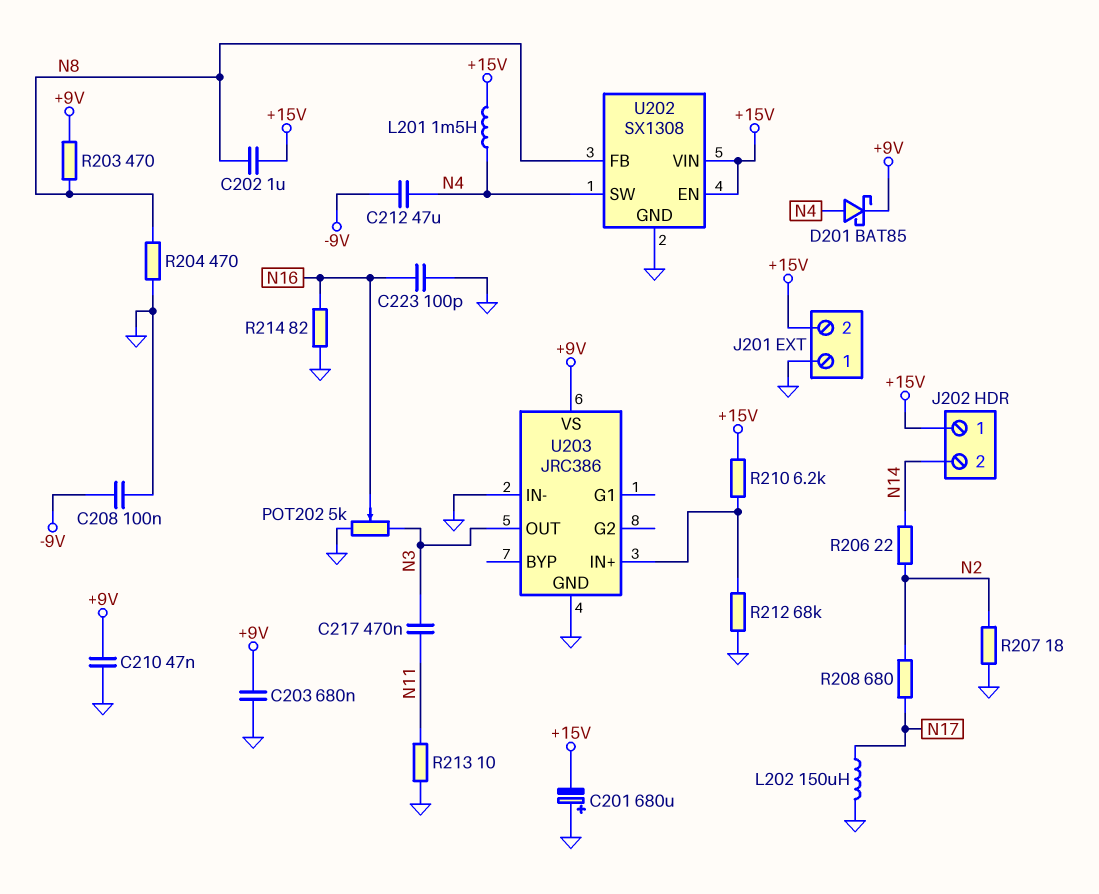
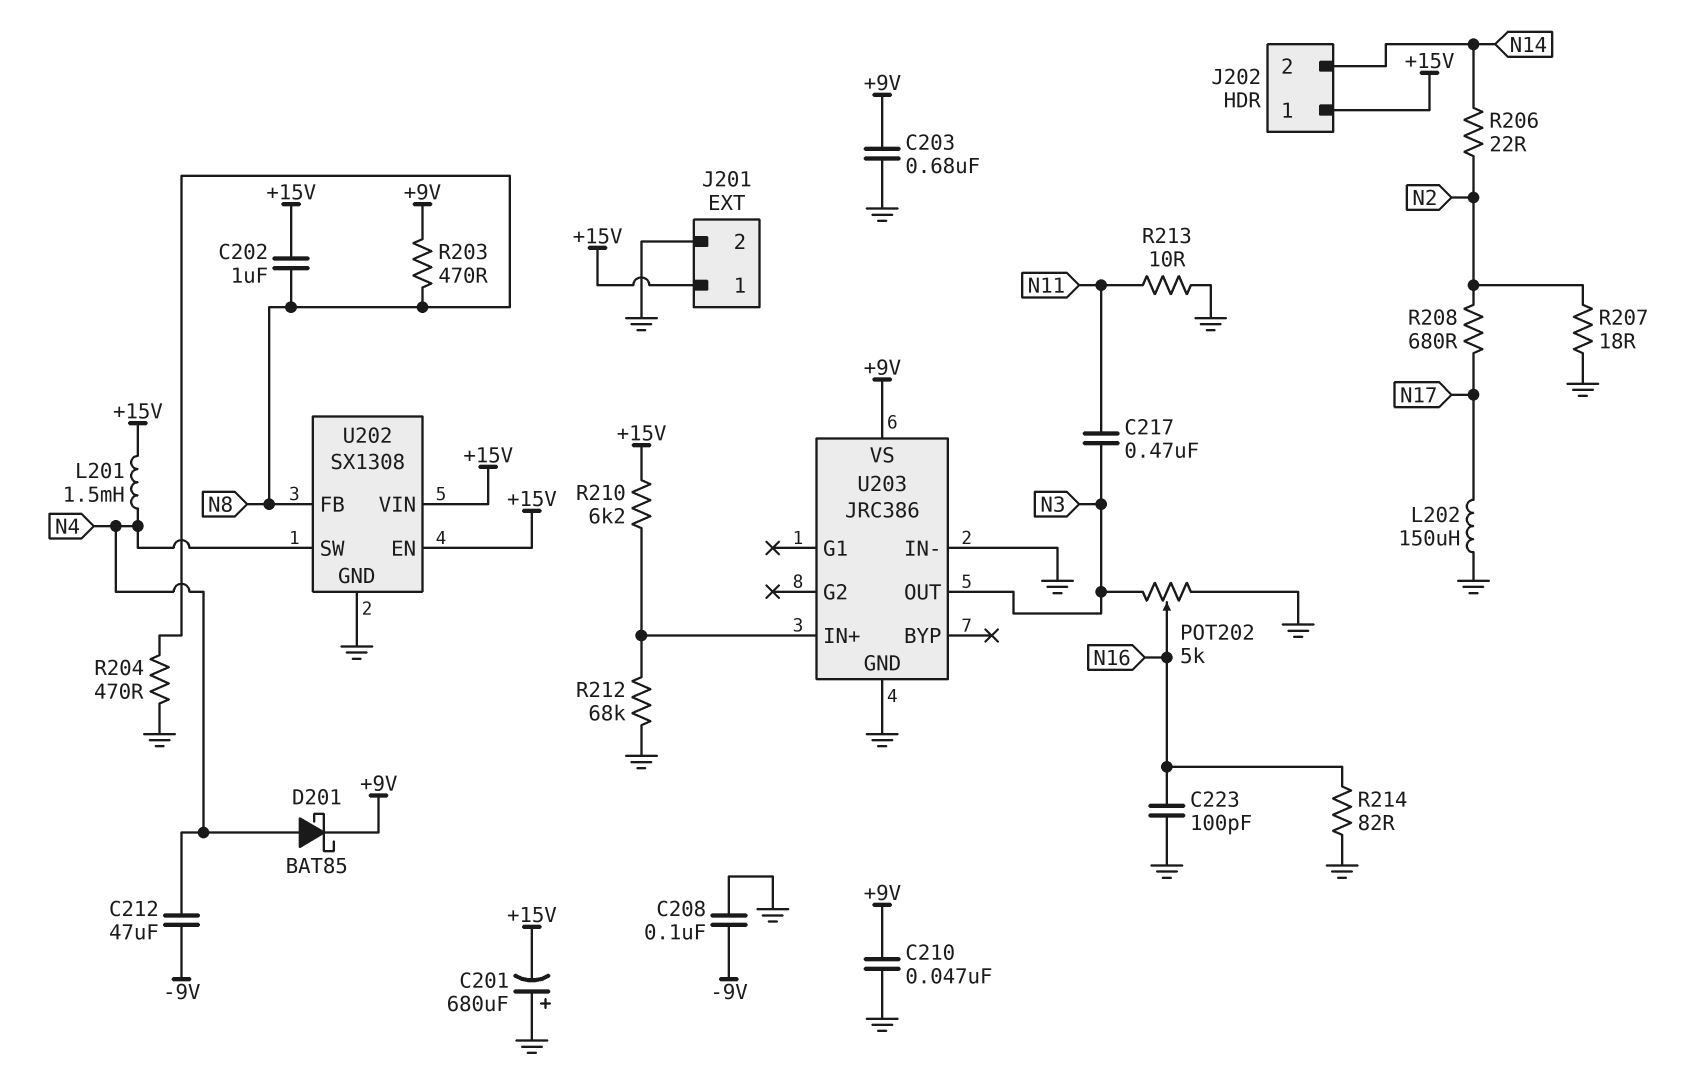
J201 pin 1: GND -> +15V
J201 pin 2: +15V -> GND

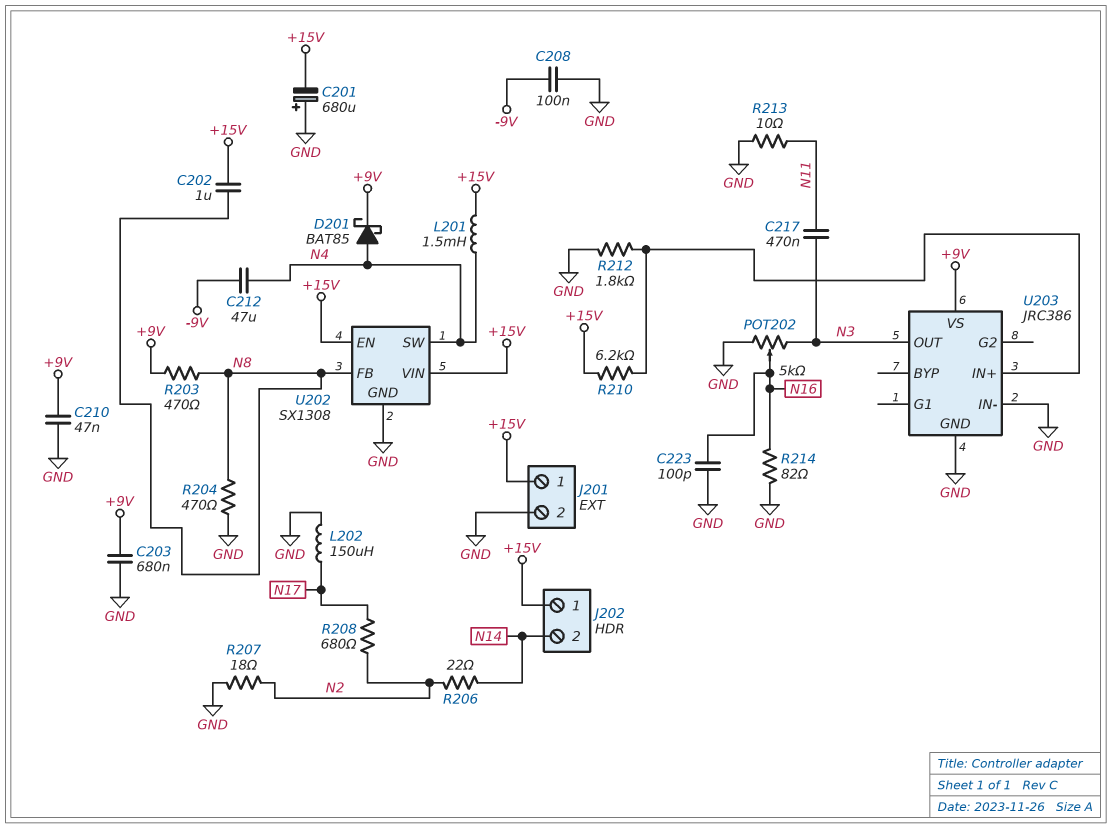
R212: 68k (GND, U203/IN+) -> 1.8k (GND, U203/IN+)

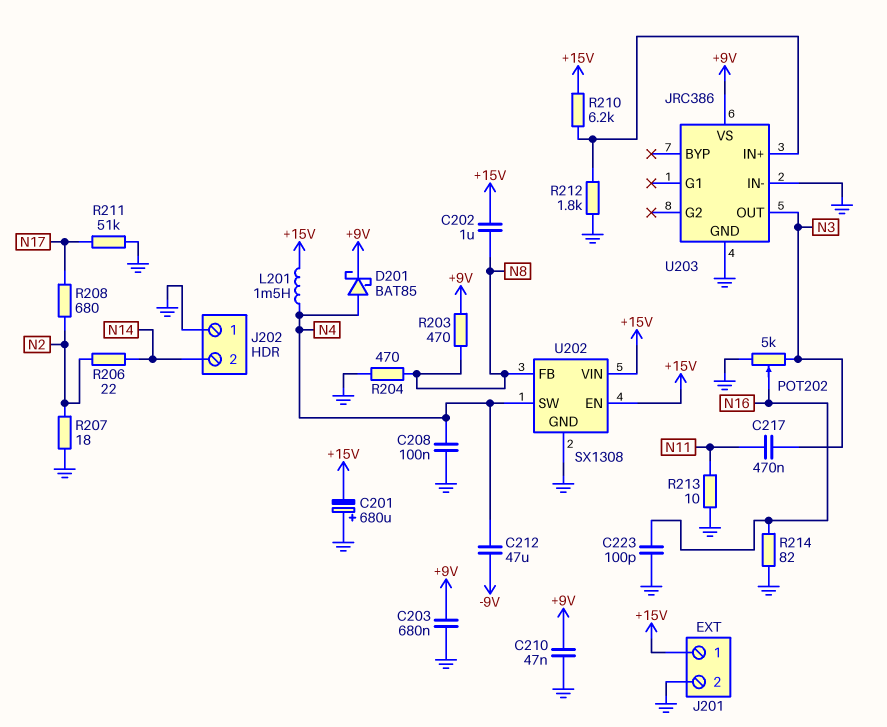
C208: 100nF (-9V, GND) -> 100nF (GND, N4)
J202 pin 1: +15V -> GND
L202: 150uH (GND, N17) -> none
R211: none -> 51k (GND, N17)

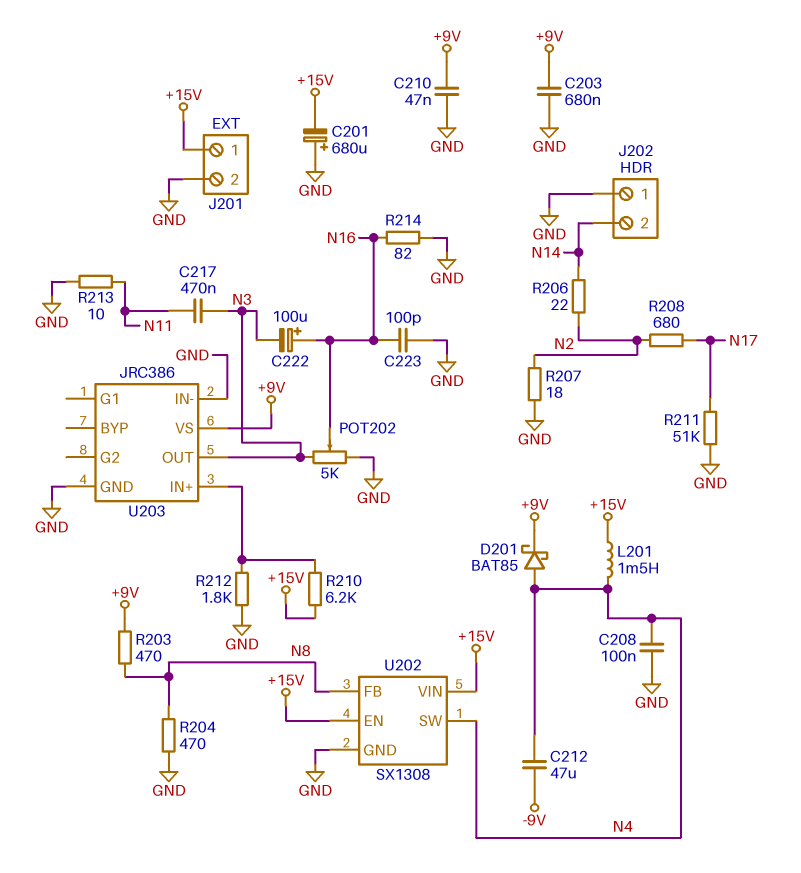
C202: 1uF (+15V, N8) -> none
C222: none -> 100uF (plus N16, minus N3)

